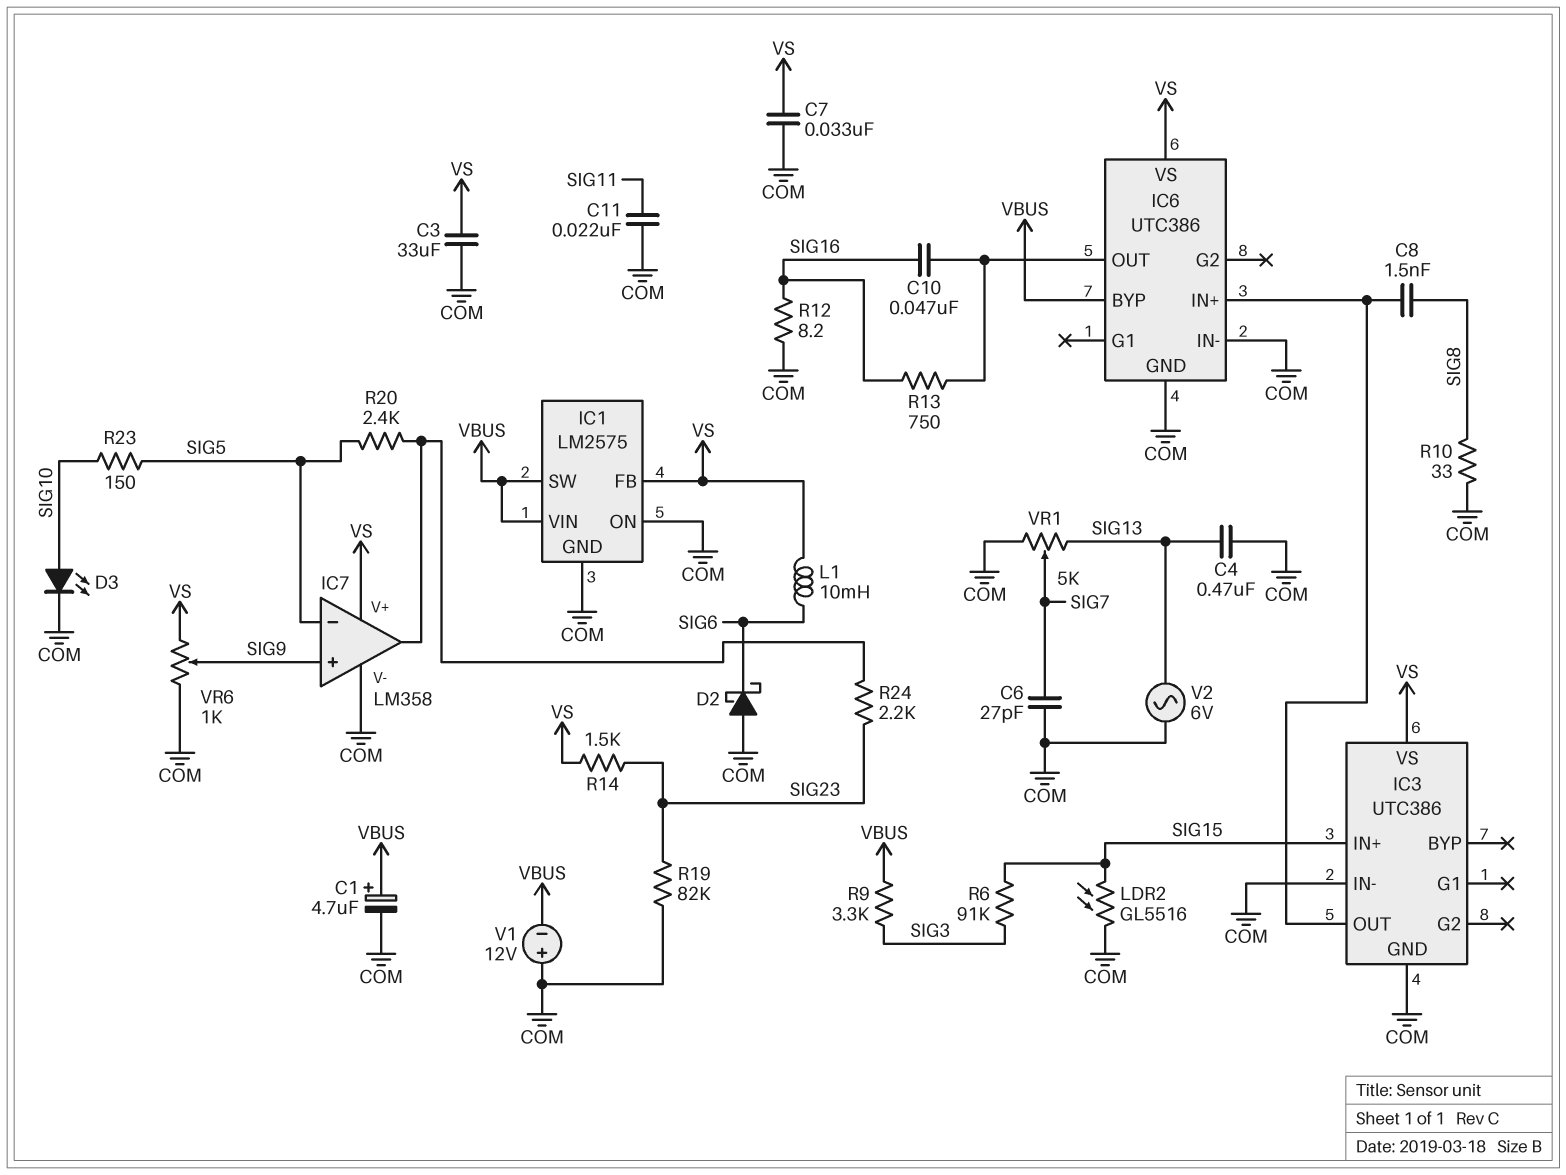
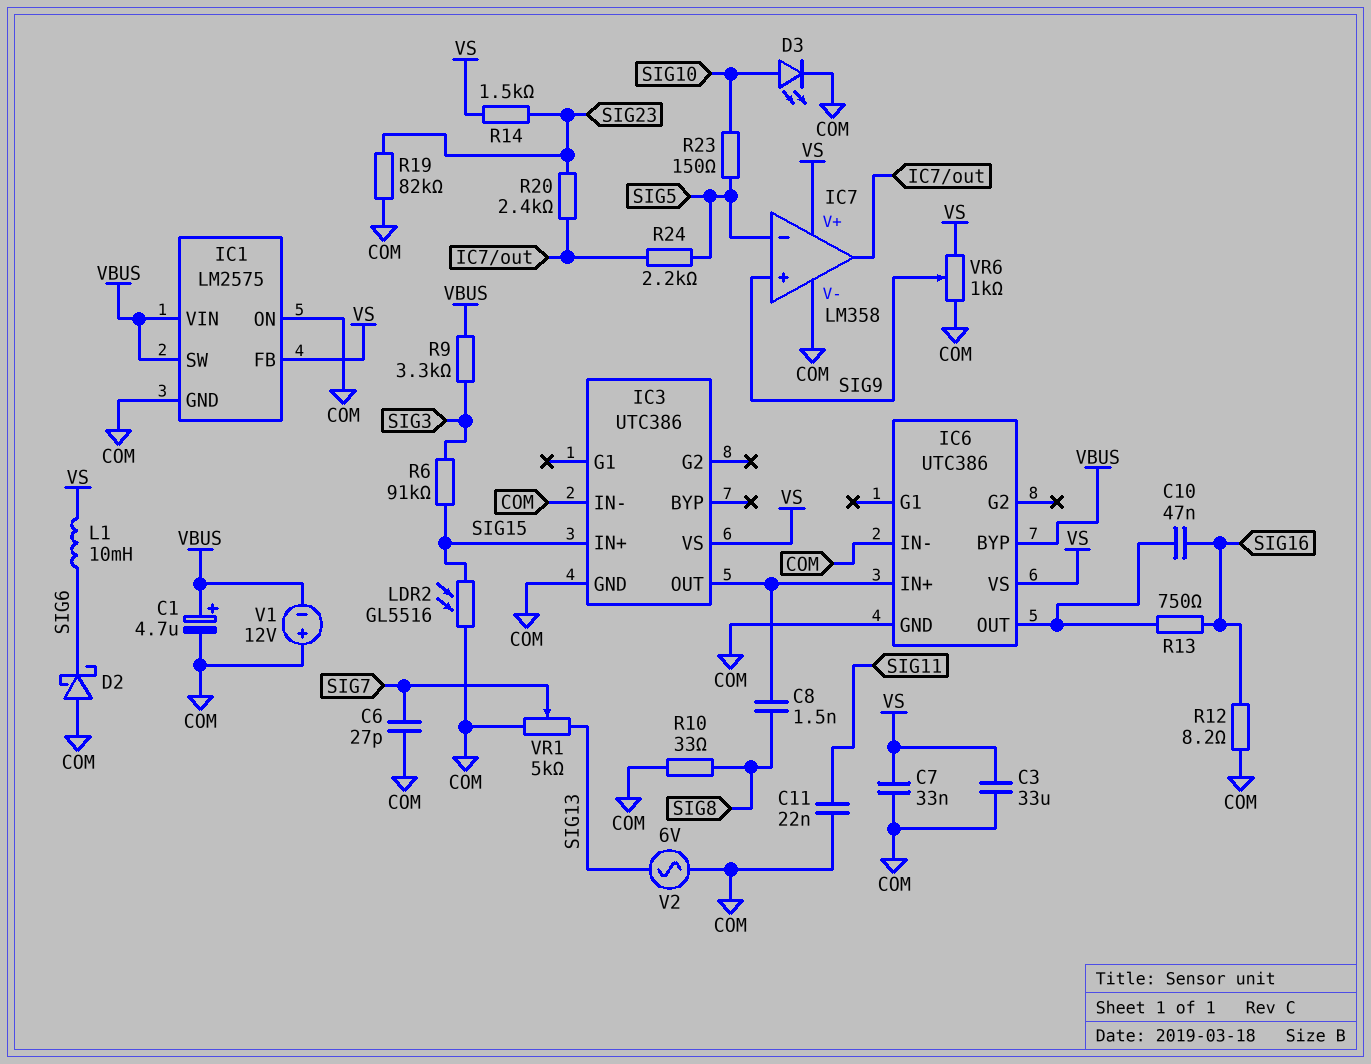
C4: 470nF (COM, SIG13) -> none
R20: 2.4k (IC7/out, SIG5) -> 2.4k (IC7/out, SIG23)
R24: 2.2k (IC7/out, SIG23) -> 2.2k (IC7/out, SIG5)

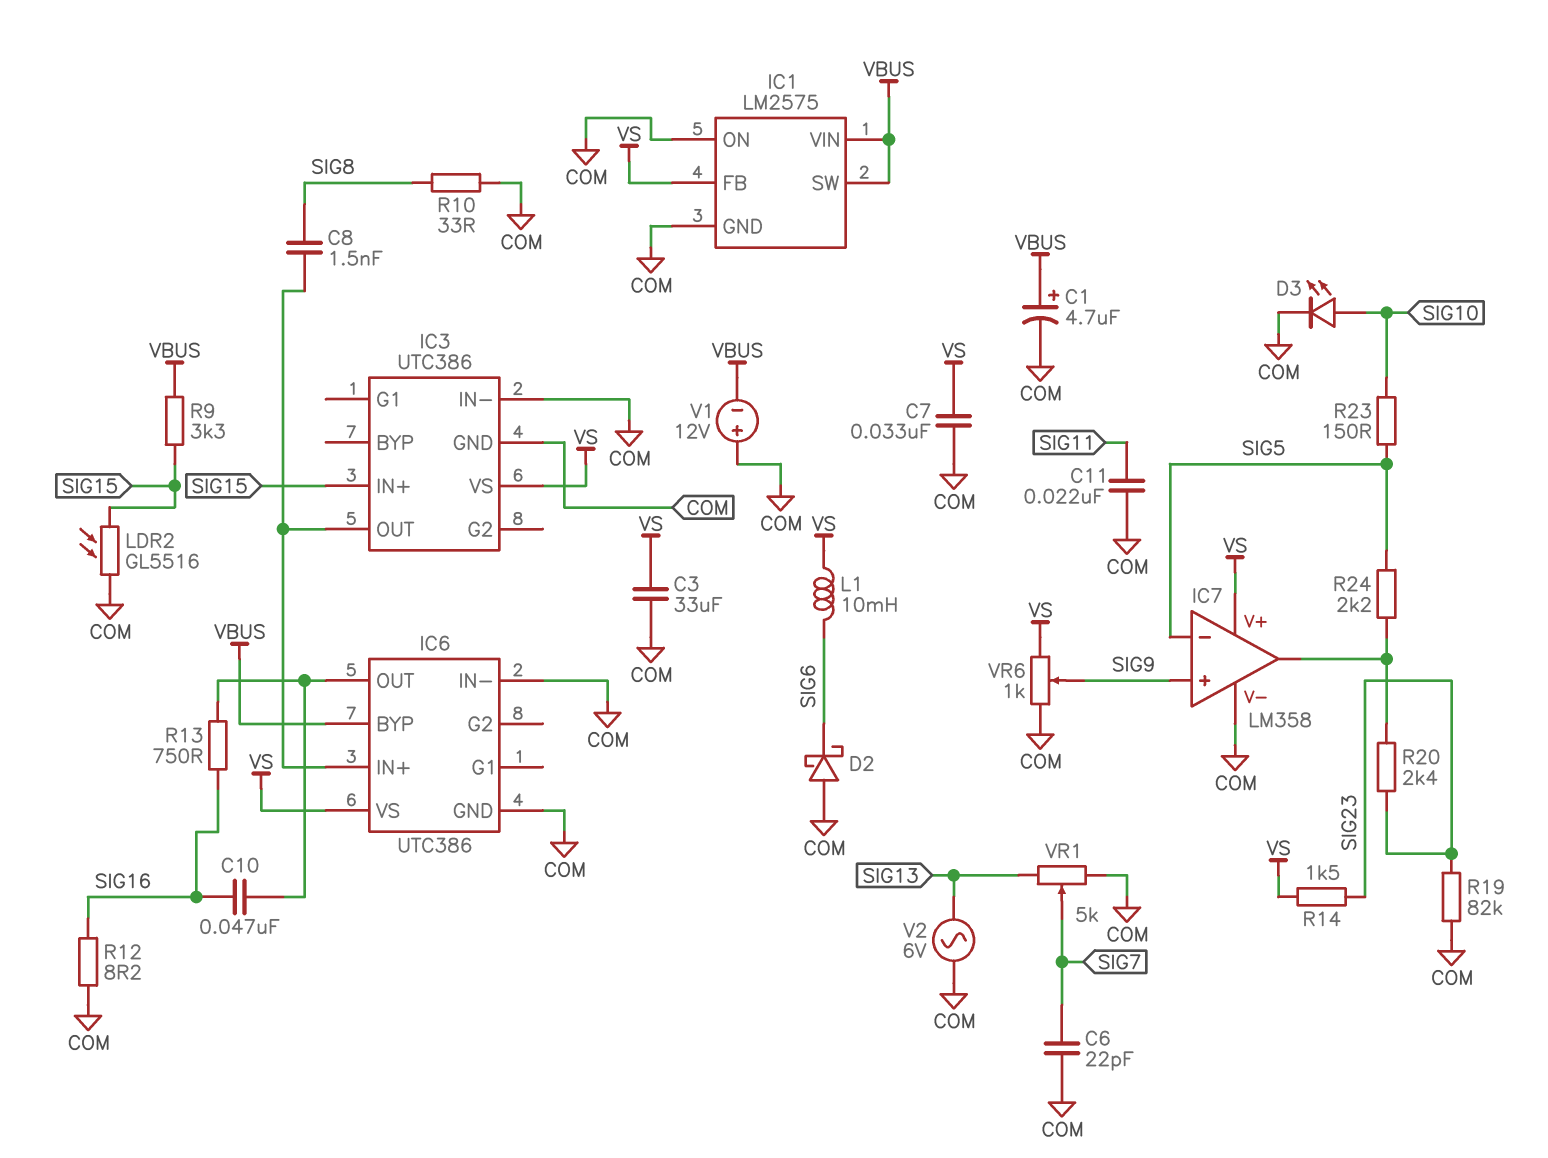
C6: 27pF (COM, SIG7) -> 22pF (COM, SIG7)
R6: 91k (SIG3, SIG15) -> none
R9: 3.3k (SIG3, VBUS) -> 3.3k (SIG15, VBUS)

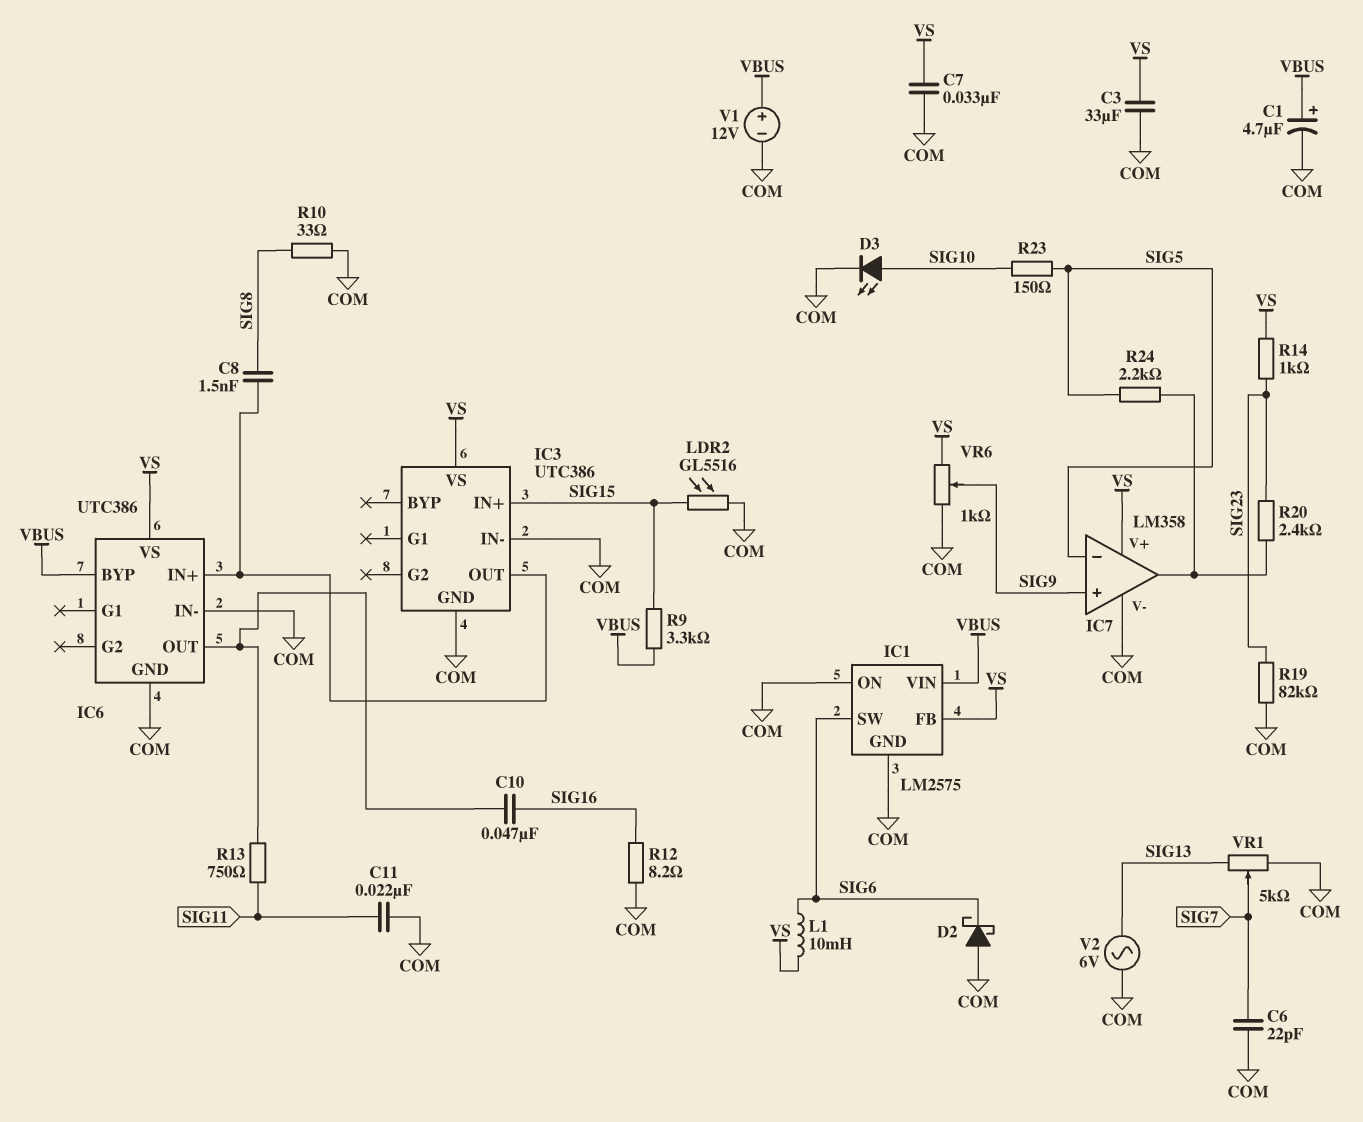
IC1 pin SW: VBUS -> SIG6
R13: 750 (IC6/OUT, SIG16) -> 750 (IC6/OUT, SIG11)
R14: 1.5k (SIG23, VS) -> 1k (SIG23, VS)
V1: 12V (plus COM, minus VBUS) -> 12V (plus VBUS, minus COM)

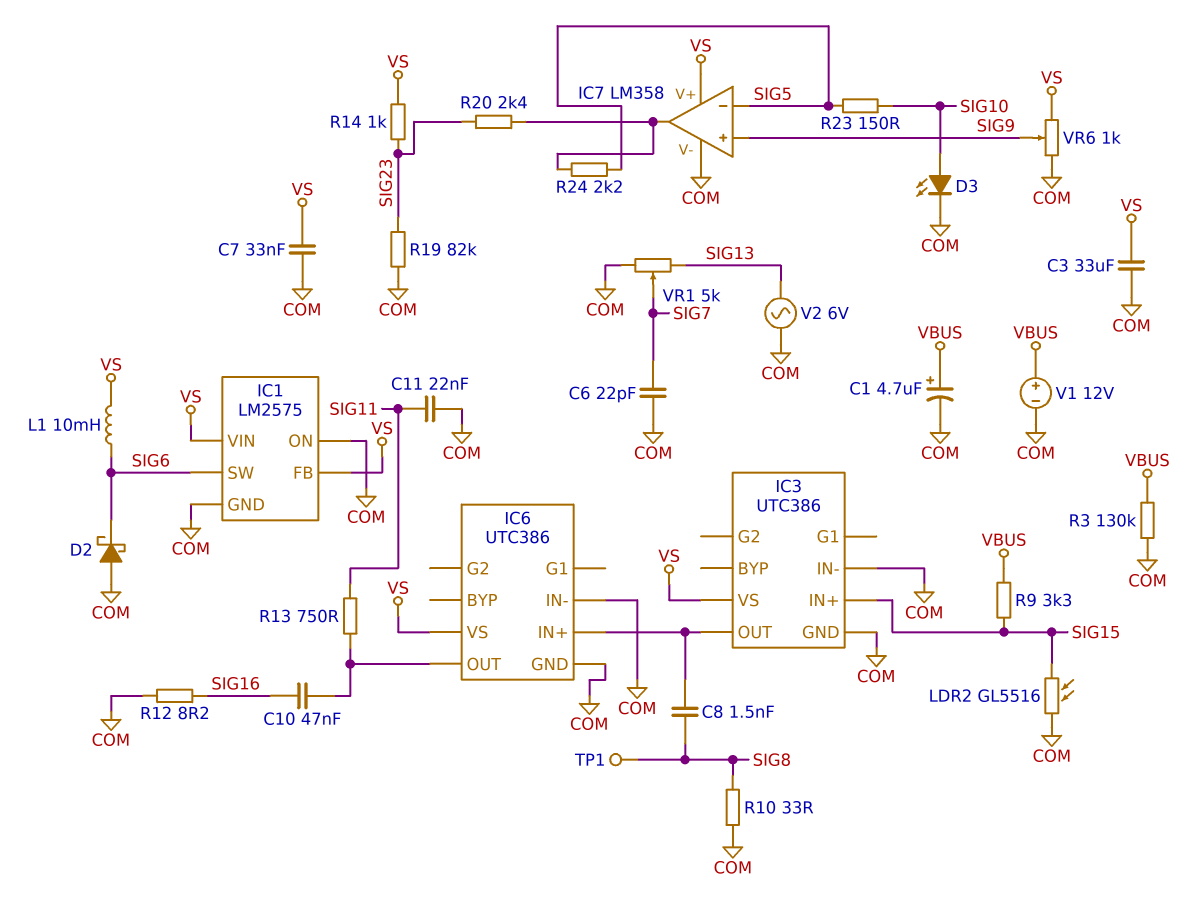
IC1 pin VIN: VBUS -> VS
IC6 pin BYP: VBUS -> none
R3: none -> 130k (COM, VBUS)
TP1: none -> test point (SIG8)

